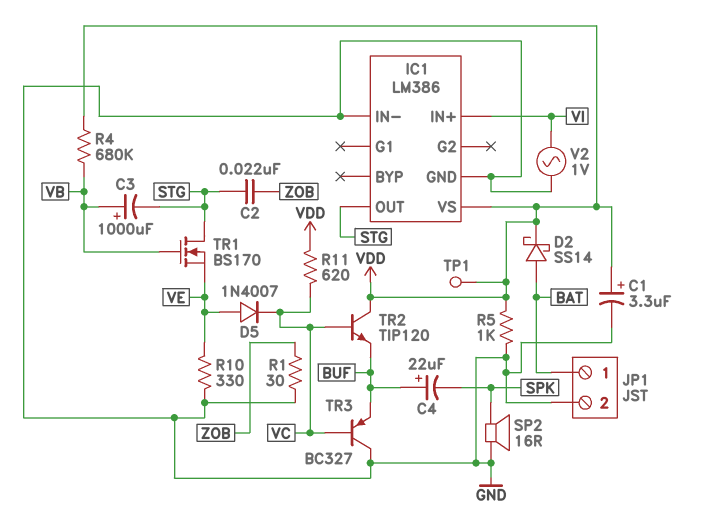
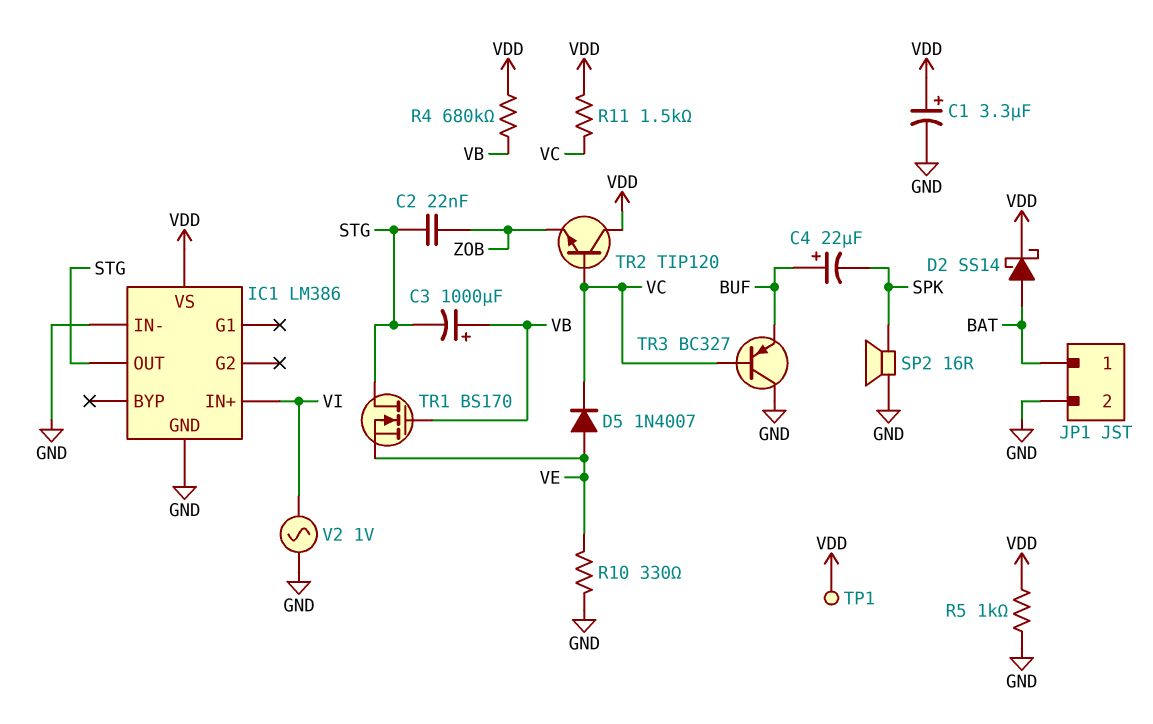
R1: 30 (GND, ZOB) -> none
R11: 620 (VC, VDD) -> 1.5k (VC, VDD)
TR2: NPN TIP120 (B VC, C VDD, E BUF) -> NPN TIP120 (B VC, C VDD, E ZOB)

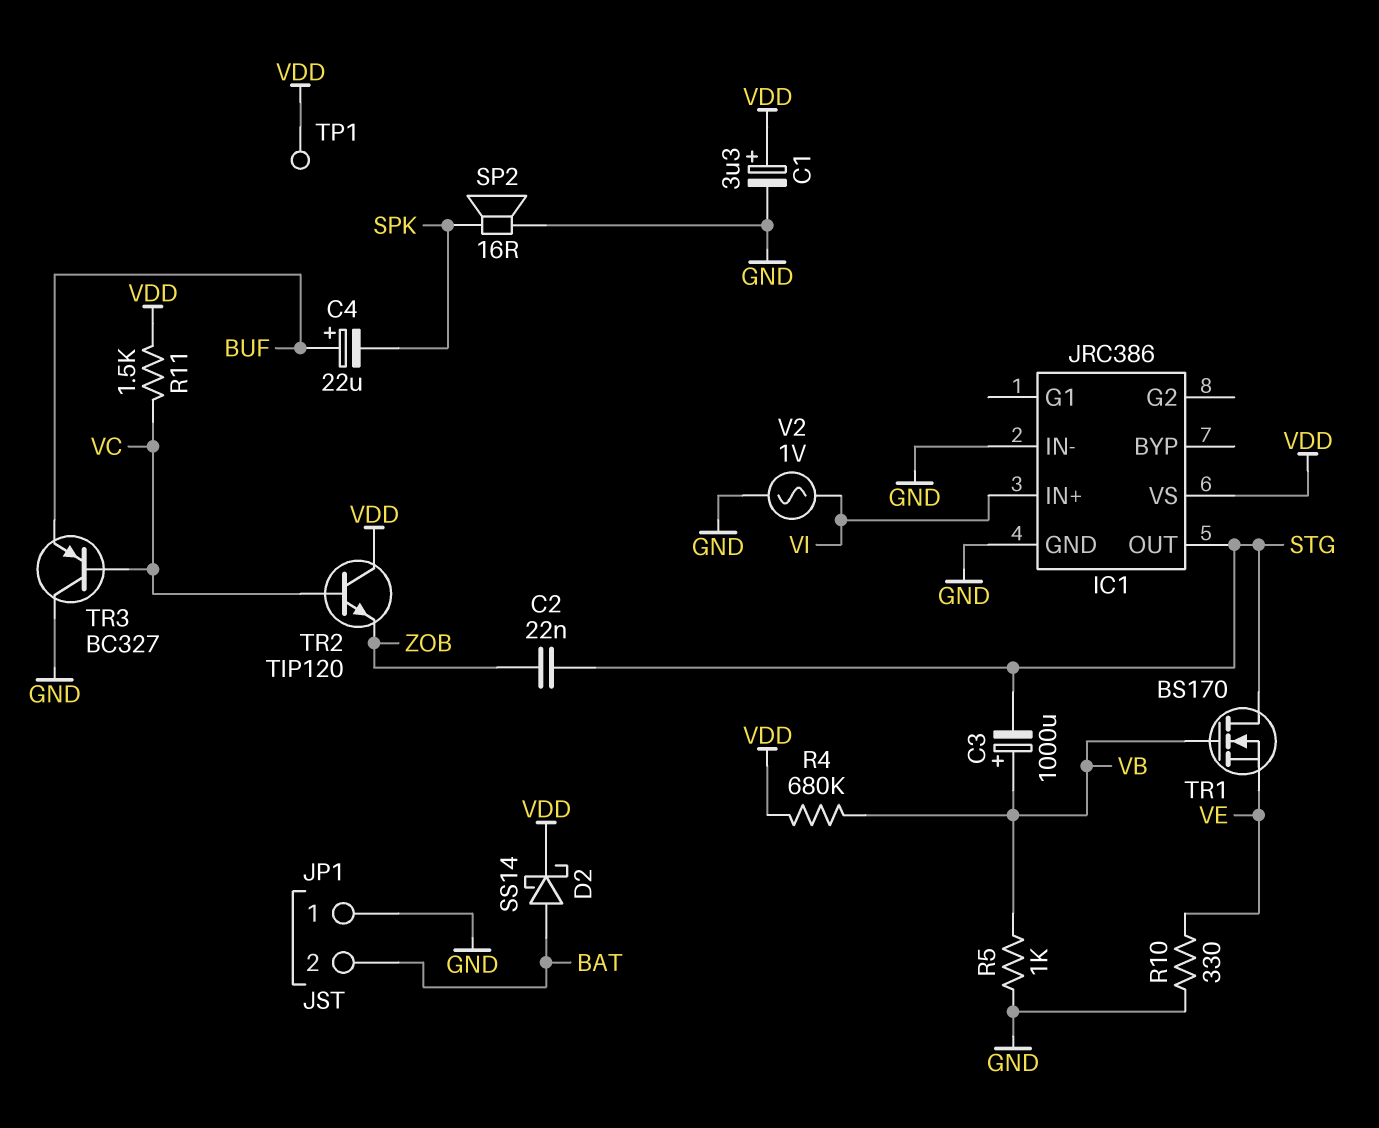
D5: diode 1N4007 (A VE, K VC) -> none
IC1: LM386 -> JRC386
JP1 pin 1: BAT -> GND
JP1 pin 2: GND -> BAT
R5: 1k (GND, VDD) -> 1k (GND, VB)

